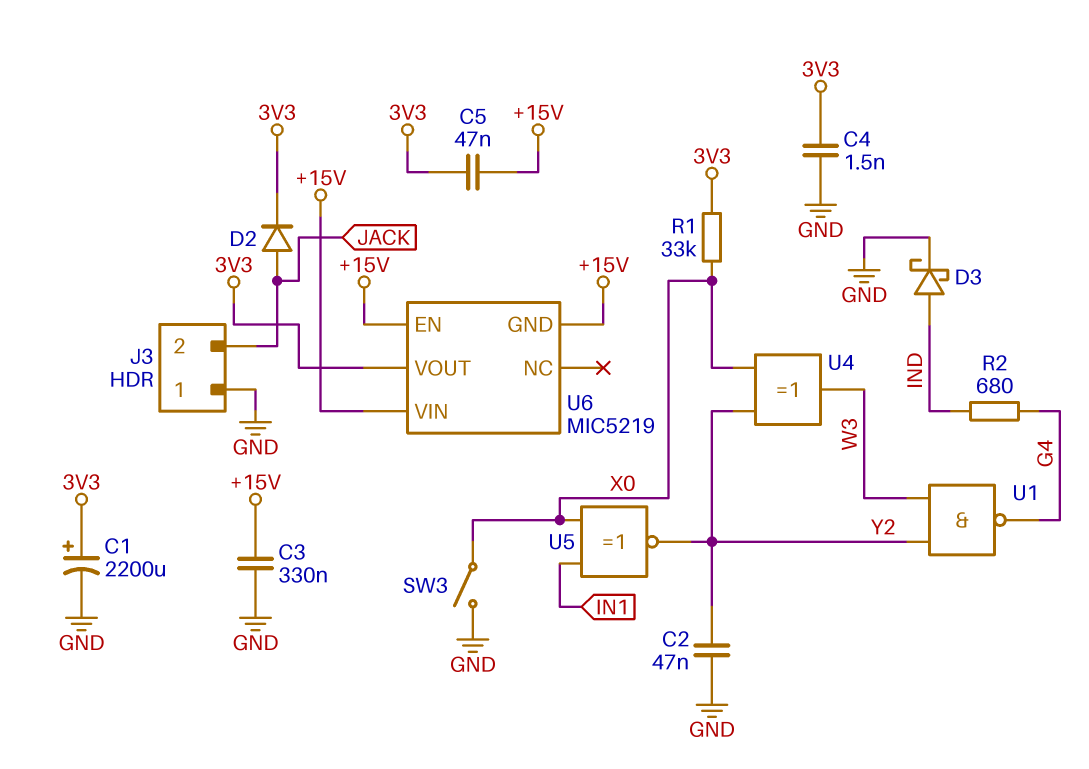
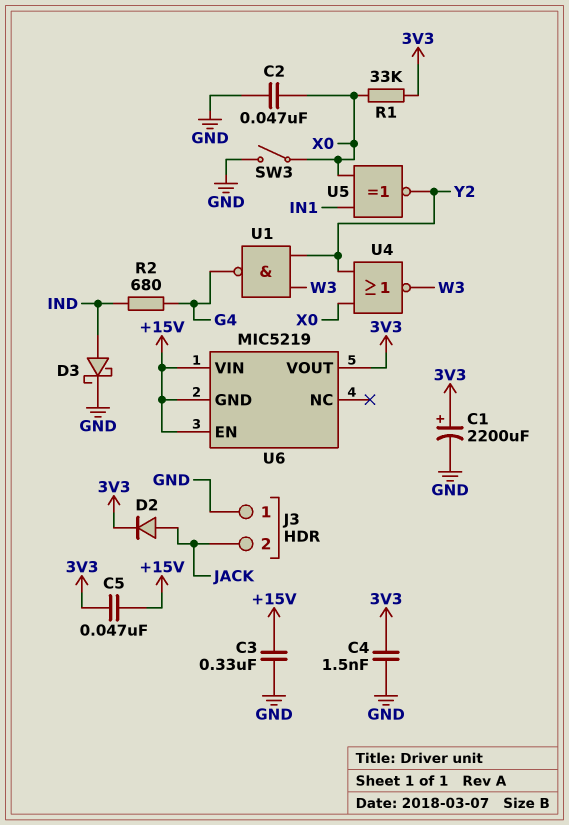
C2: 47nF (GND, Y2) -> 47nF (GND, X0)
U4: XOR (in X0, in Y2, out W3) -> NOR (in X0, in Y2, out W3)

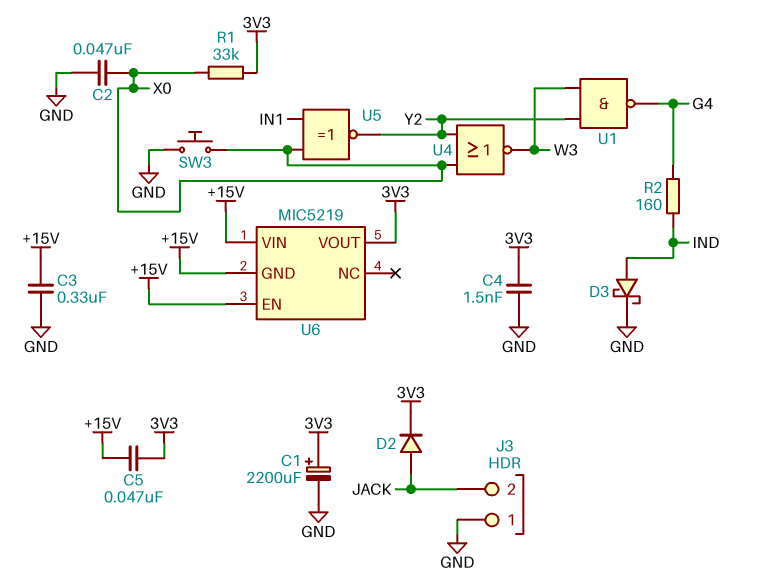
R2: 680 (G4, IND) -> 160 (G4, IND)
SW3: switch (GND, X0) -> button (GND, X0)

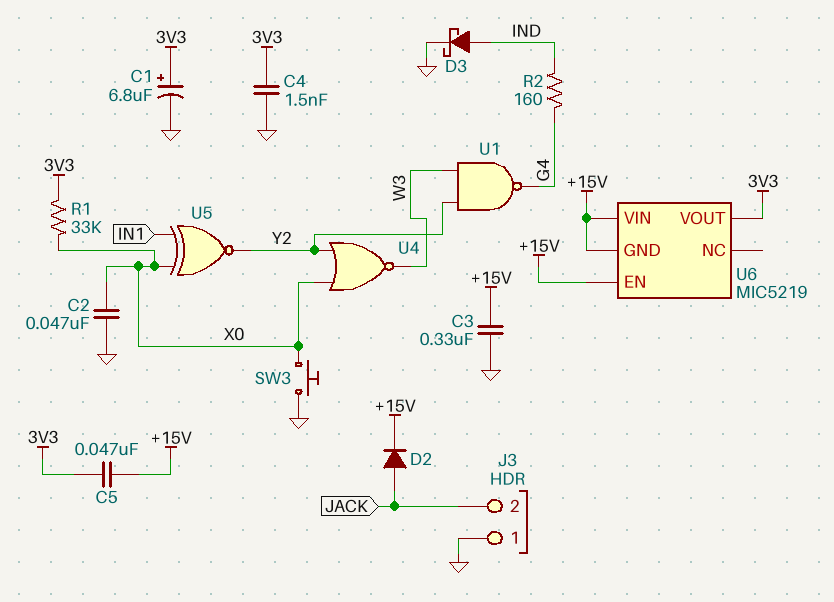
C1: 2200uF (plus 3V3, minus GND) -> 6.8uF (plus 3V3, minus GND)
D2: diode (A JACK, K 3V3) -> diode (A JACK, K +15V)

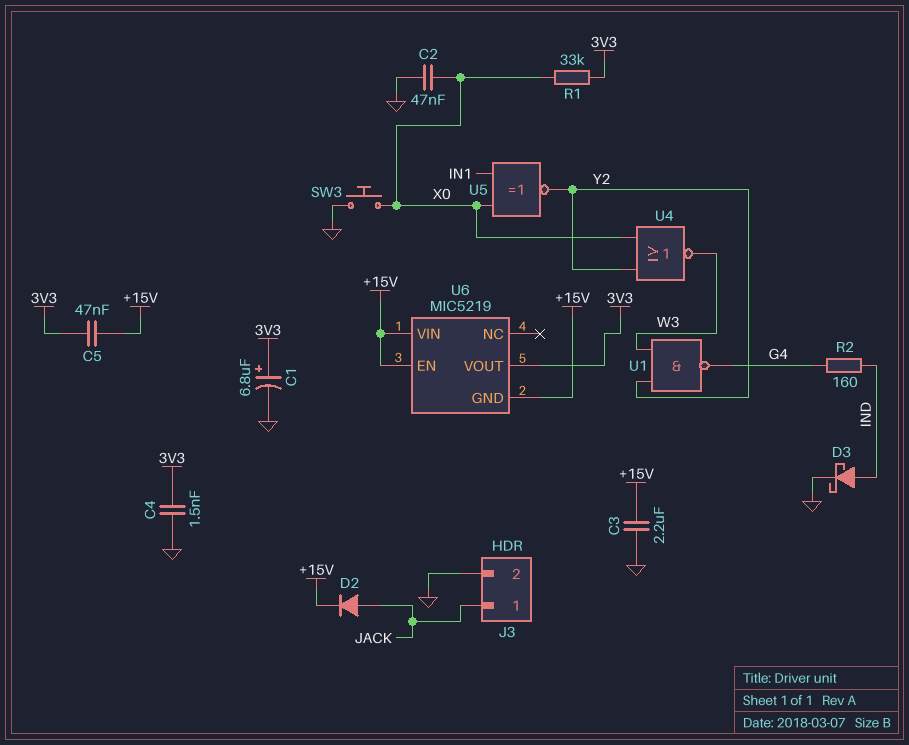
C3: 330nF (+15V, GND) -> 2.2uF (+15V, GND)
J3 pin 1: GND -> JACK
J3 pin 2: JACK -> GND

